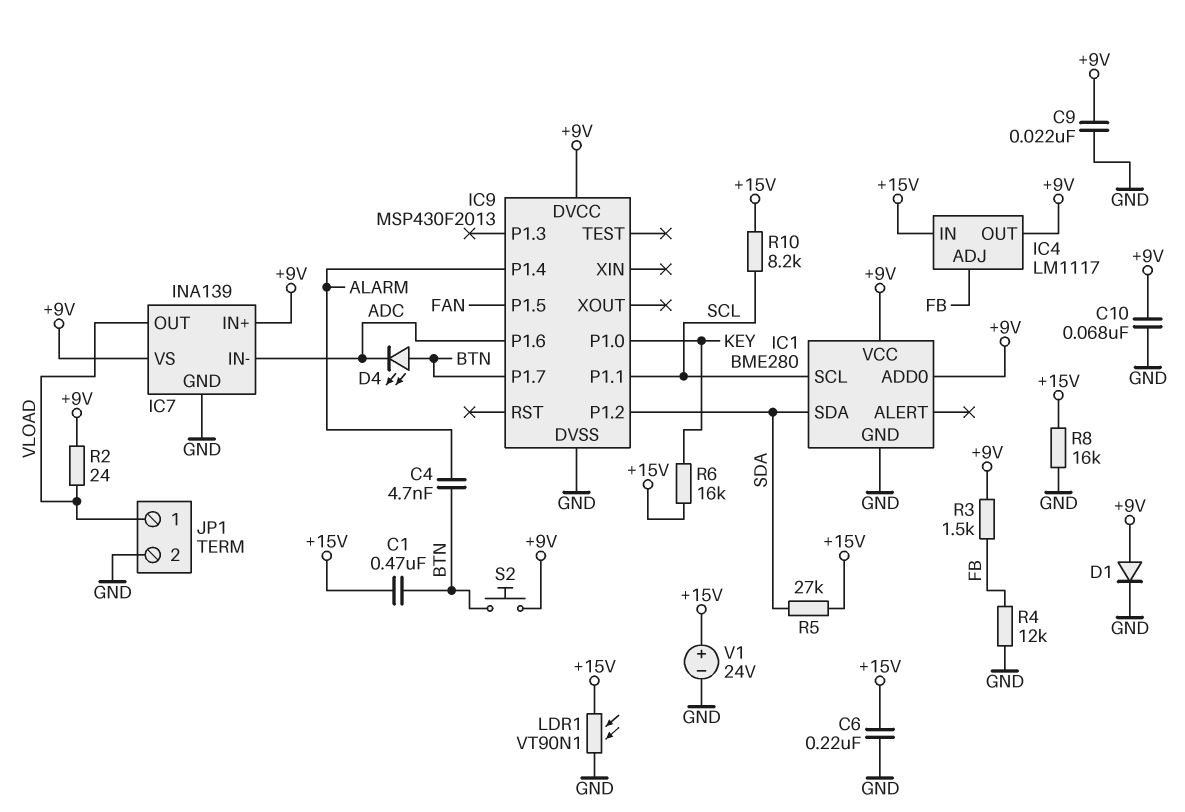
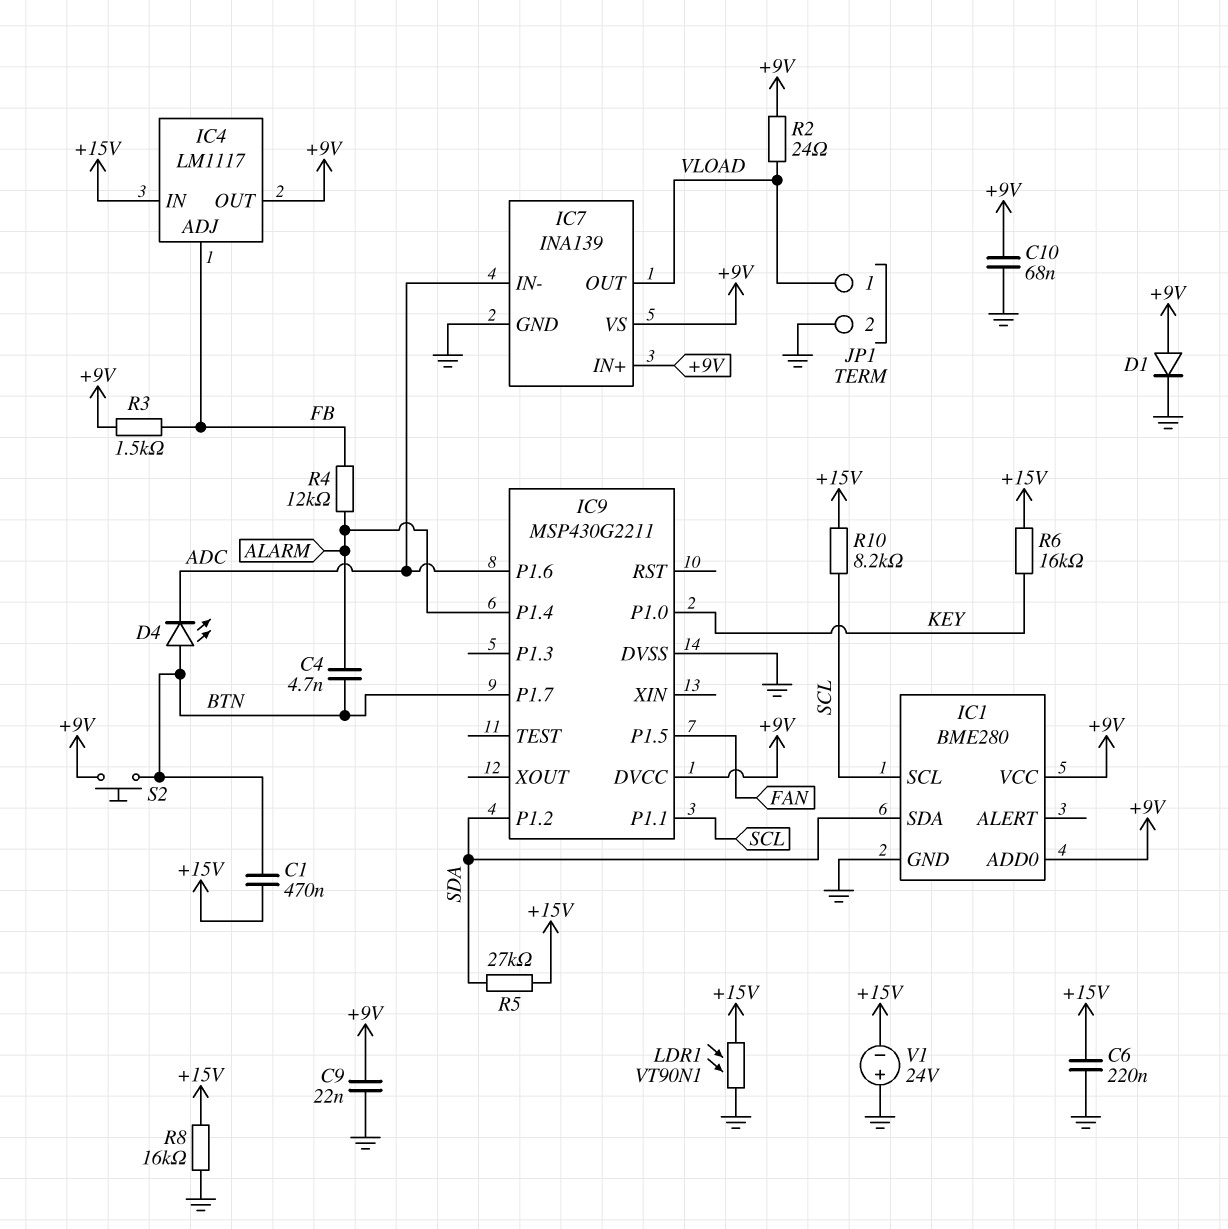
IC9: MSP430F2013 -> MSP430G2211
R4: 12k (FB, GND) -> 12k (ALARM, FB)
V1: 24V (plus +15V, minus GND) -> 24V (plus GND, minus +15V)

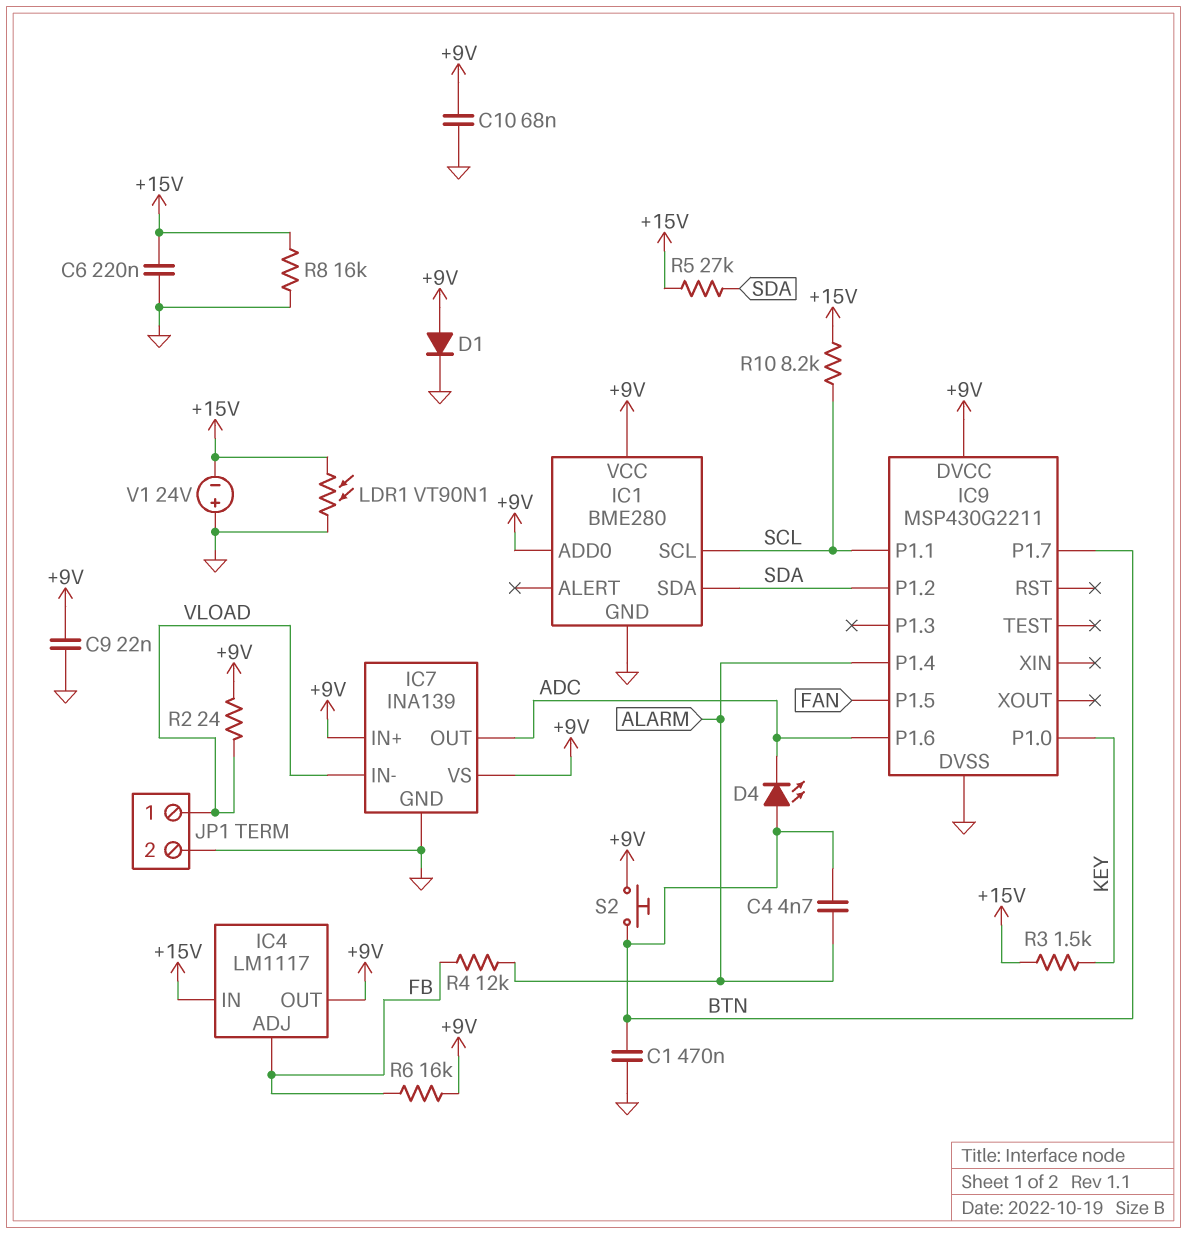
C1: 470nF (+15V, BTN) -> 470nF (BTN, GND)
IC7 pin IN-: ADC -> VLOAD
IC7 pin OUT: VLOAD -> ADC
R3: 1.5k (+9V, FB) -> 1.5k (+15V, KEY)
R6: 16k (+15V, KEY) -> 16k (+9V, FB)

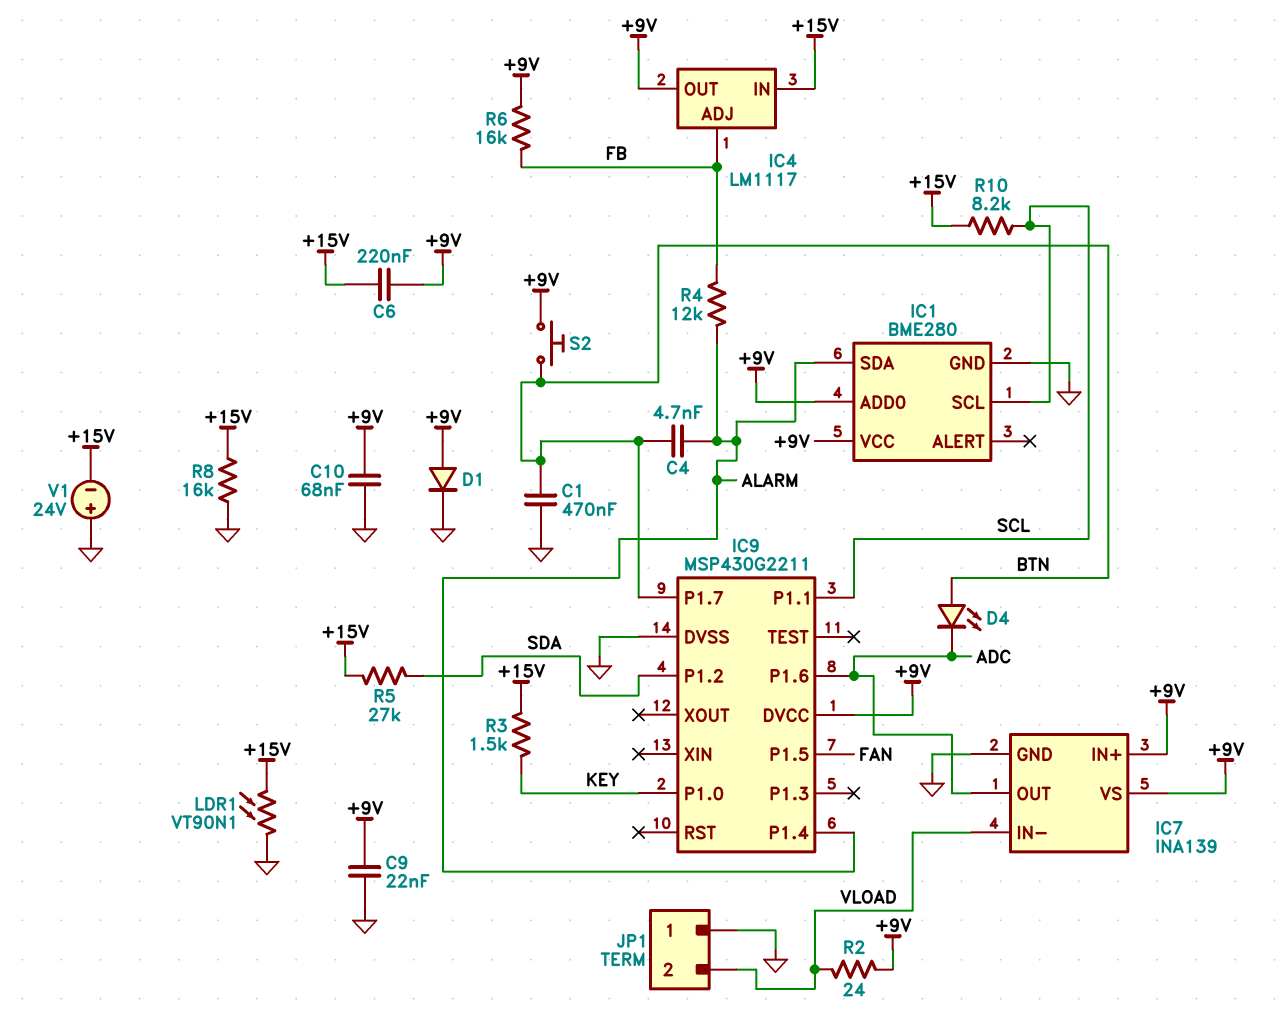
C6: 220nF (+15V, GND) -> 220nF (+9V, +15V)
IC1 pin SDA: SDA -> ALARM
JP1 pin 1: VLOAD -> GND
JP1 pin 2: GND -> VLOAD

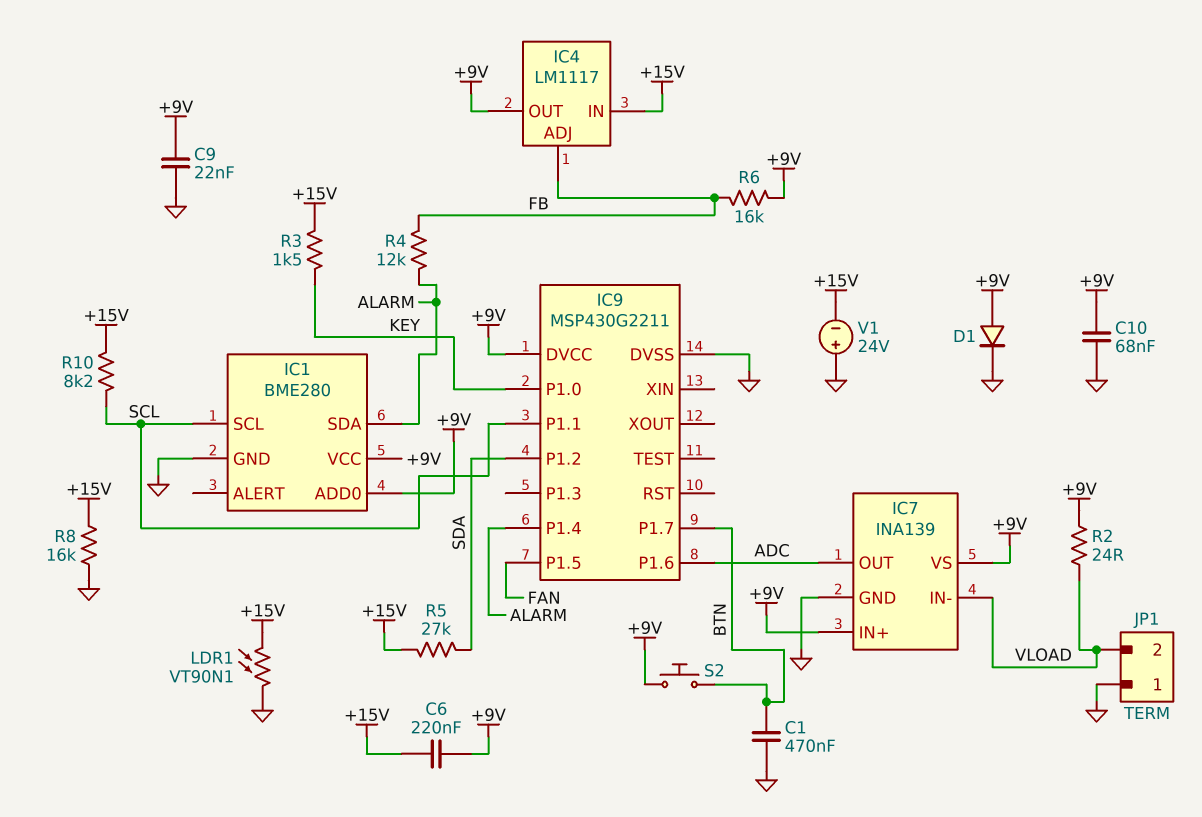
C4: 4.7nF (ALARM, BTN) -> none
D4: LED (A BTN, K ADC) -> none

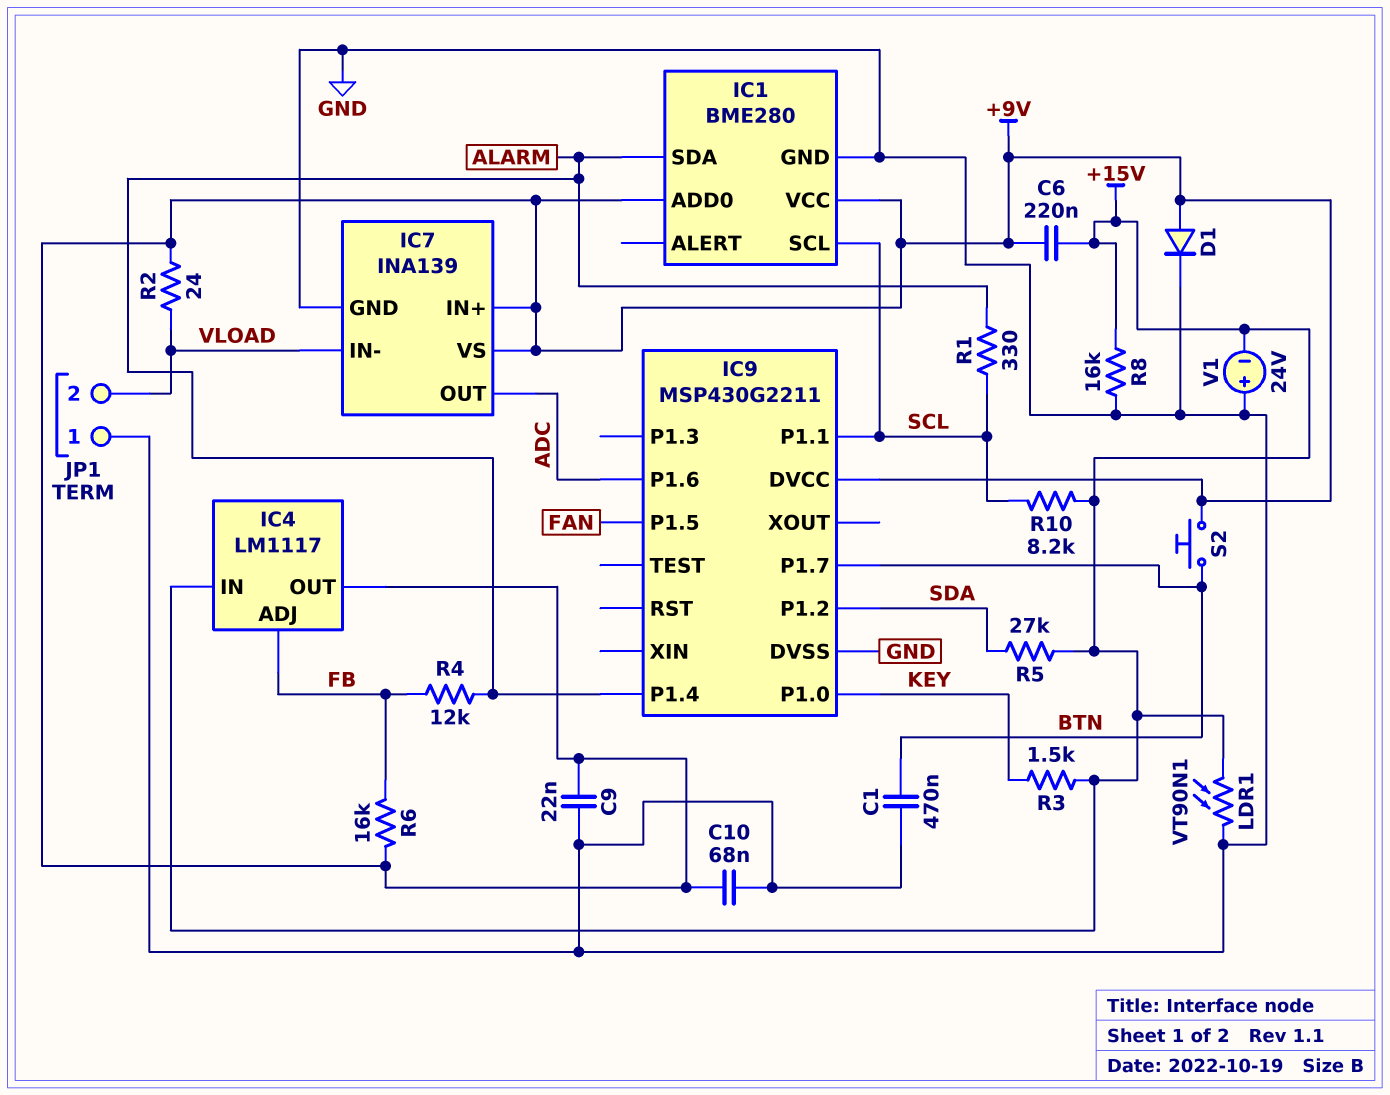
R1: none -> 330 (ALARM, SCL)

